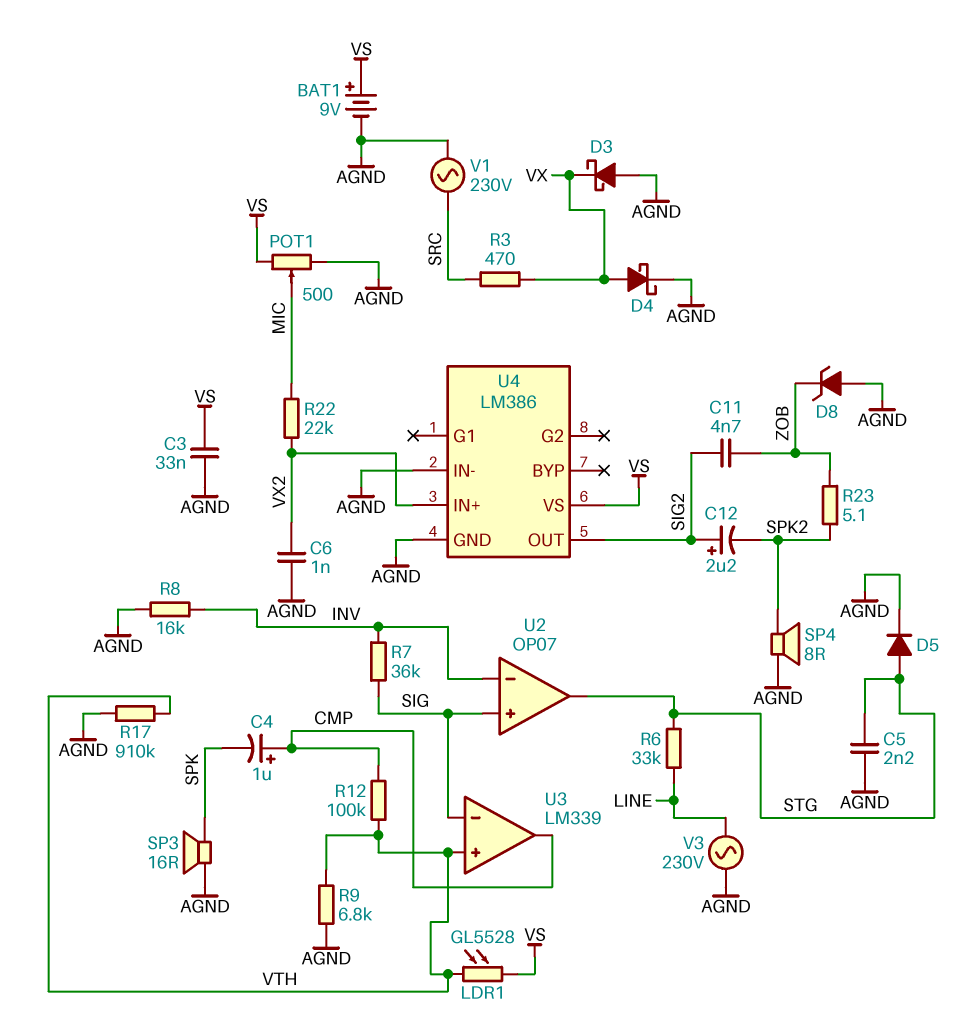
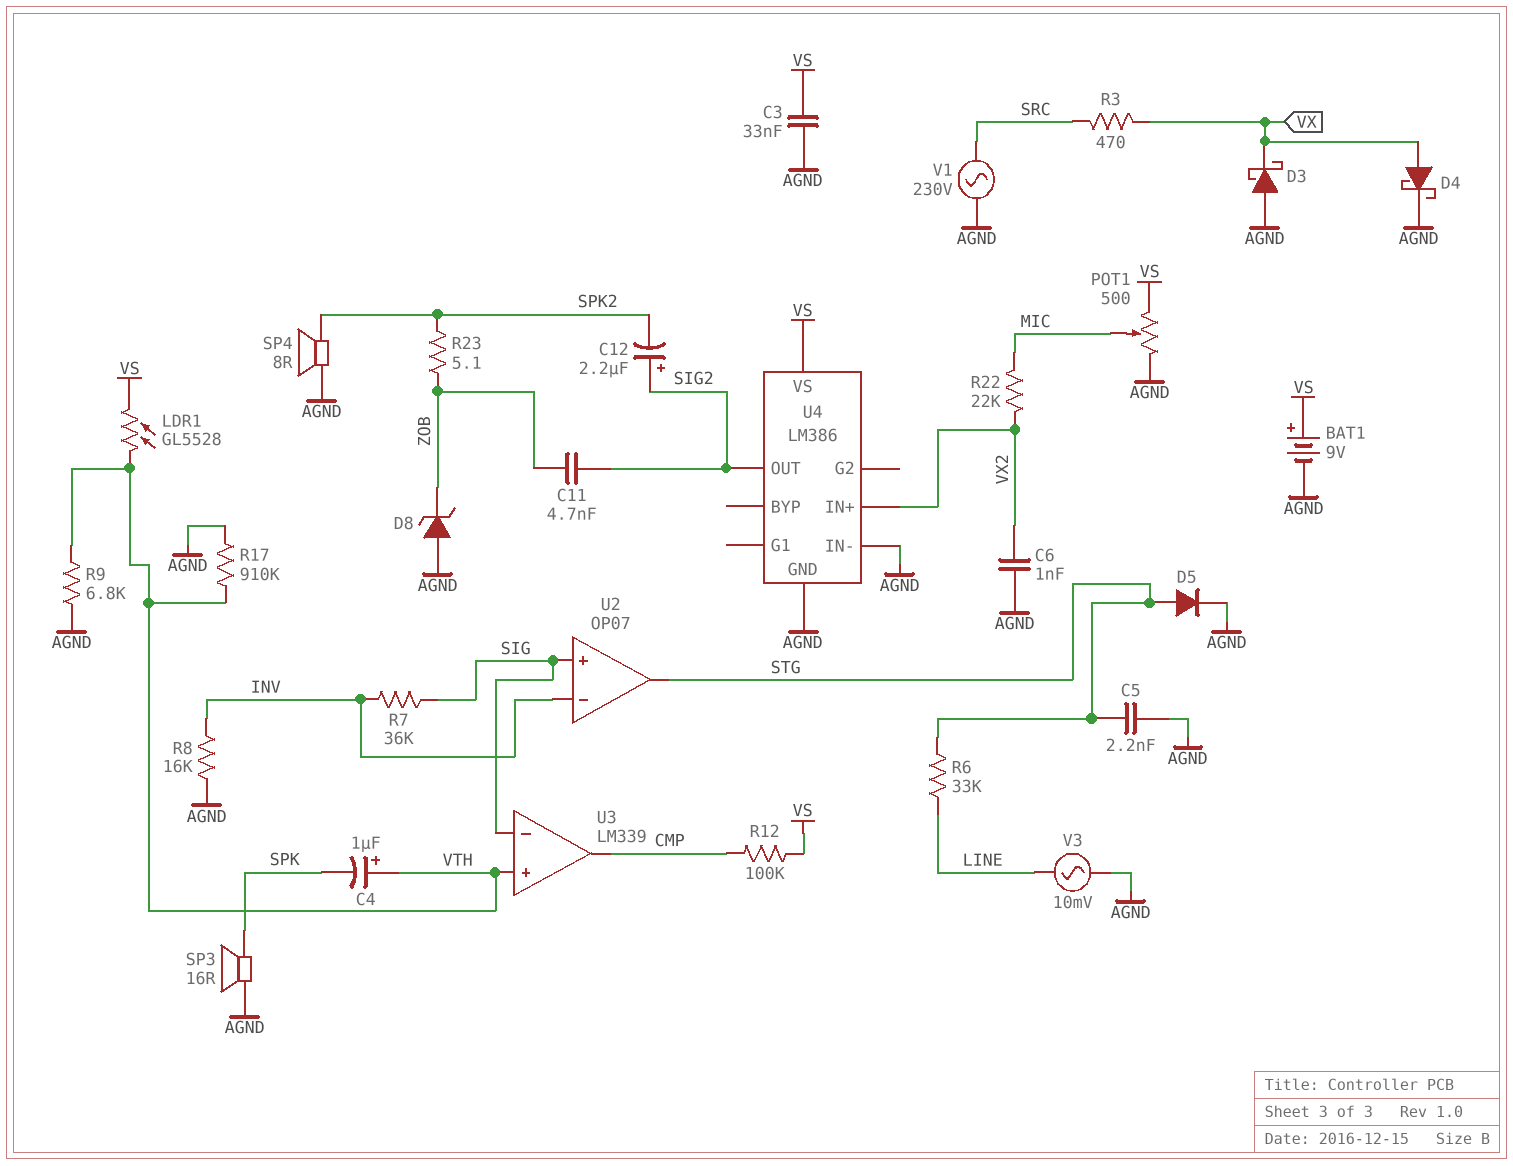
C4: 1uF (plus CMP, minus SPK) -> 1uF (plus VTH, minus SPK)
R12: 100k (CMP, VTH) -> 100k (CMP, VS)
V3: AC 230V (AGND, LINE) -> AC 10mV (AGND, LINE)

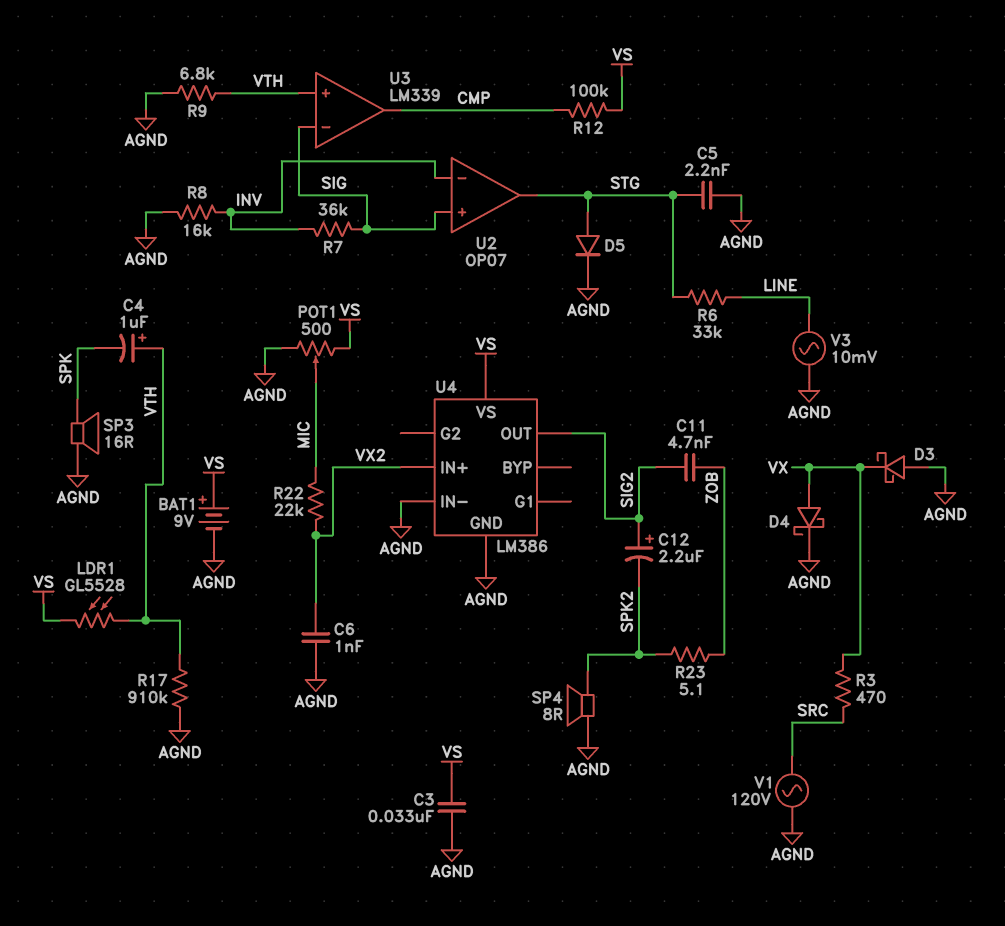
D8: zener (A AGND, K ZOB) -> none
V1: AC 230V (AGND, SRC) -> AC 120V (AGND, SRC)

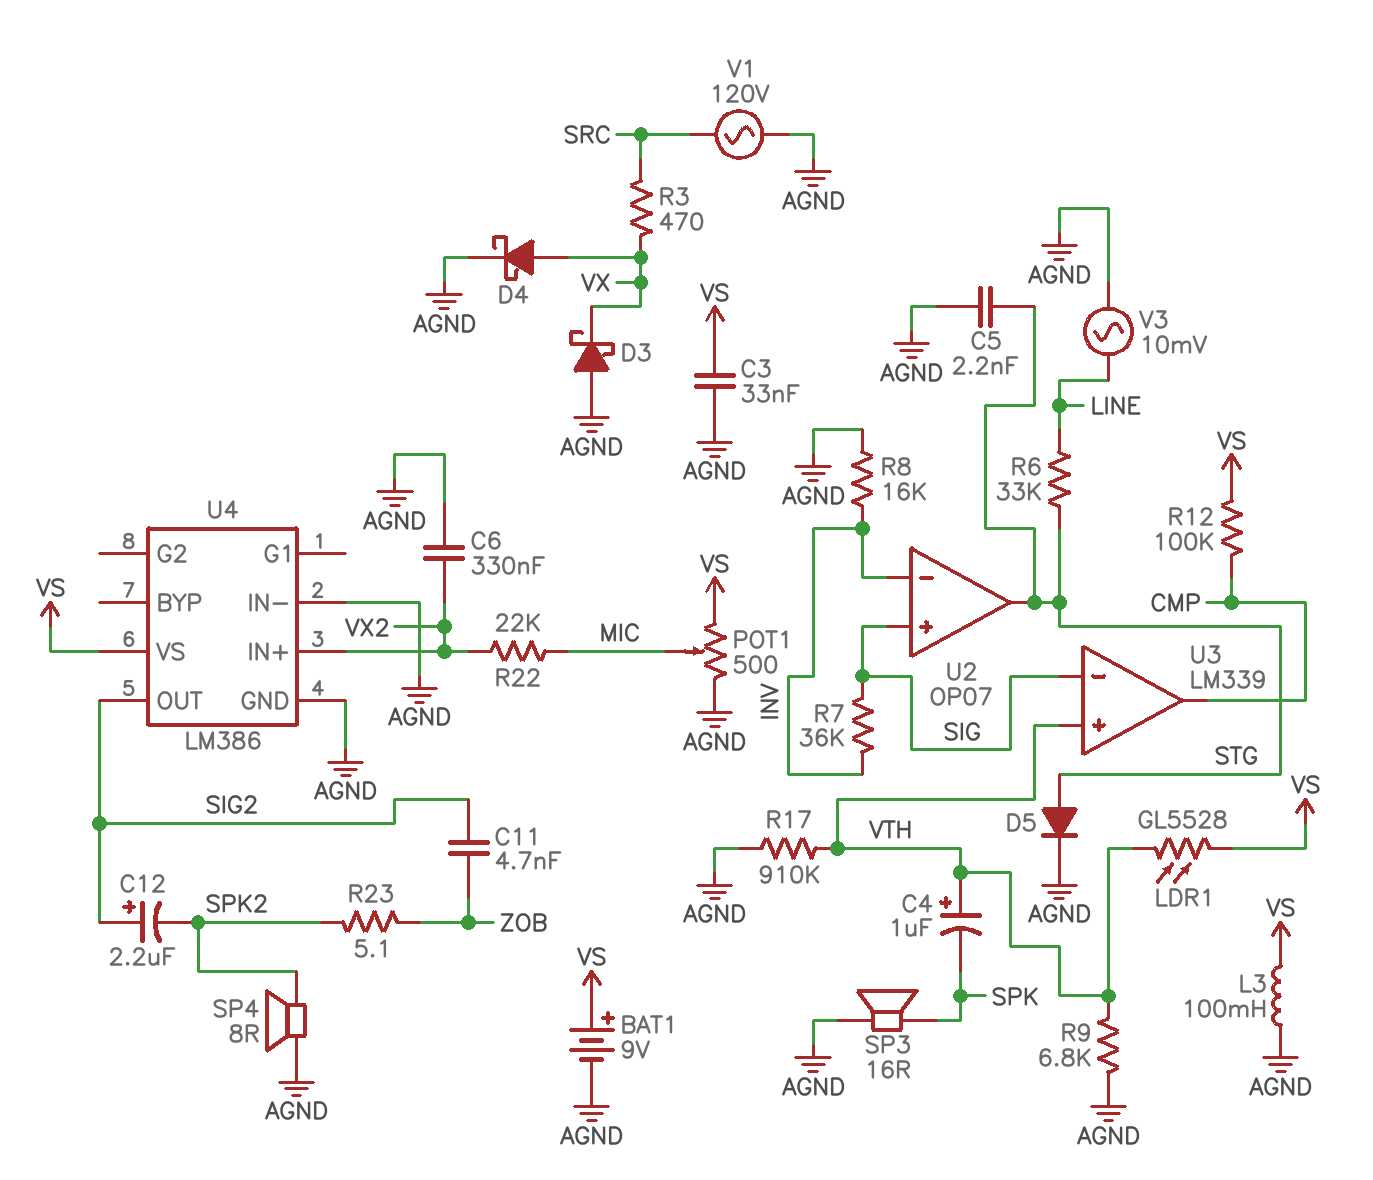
C6: 1nF (AGND, VX2) -> 330nF (AGND, VX2)
L3: none -> 100mH (AGND, VS)

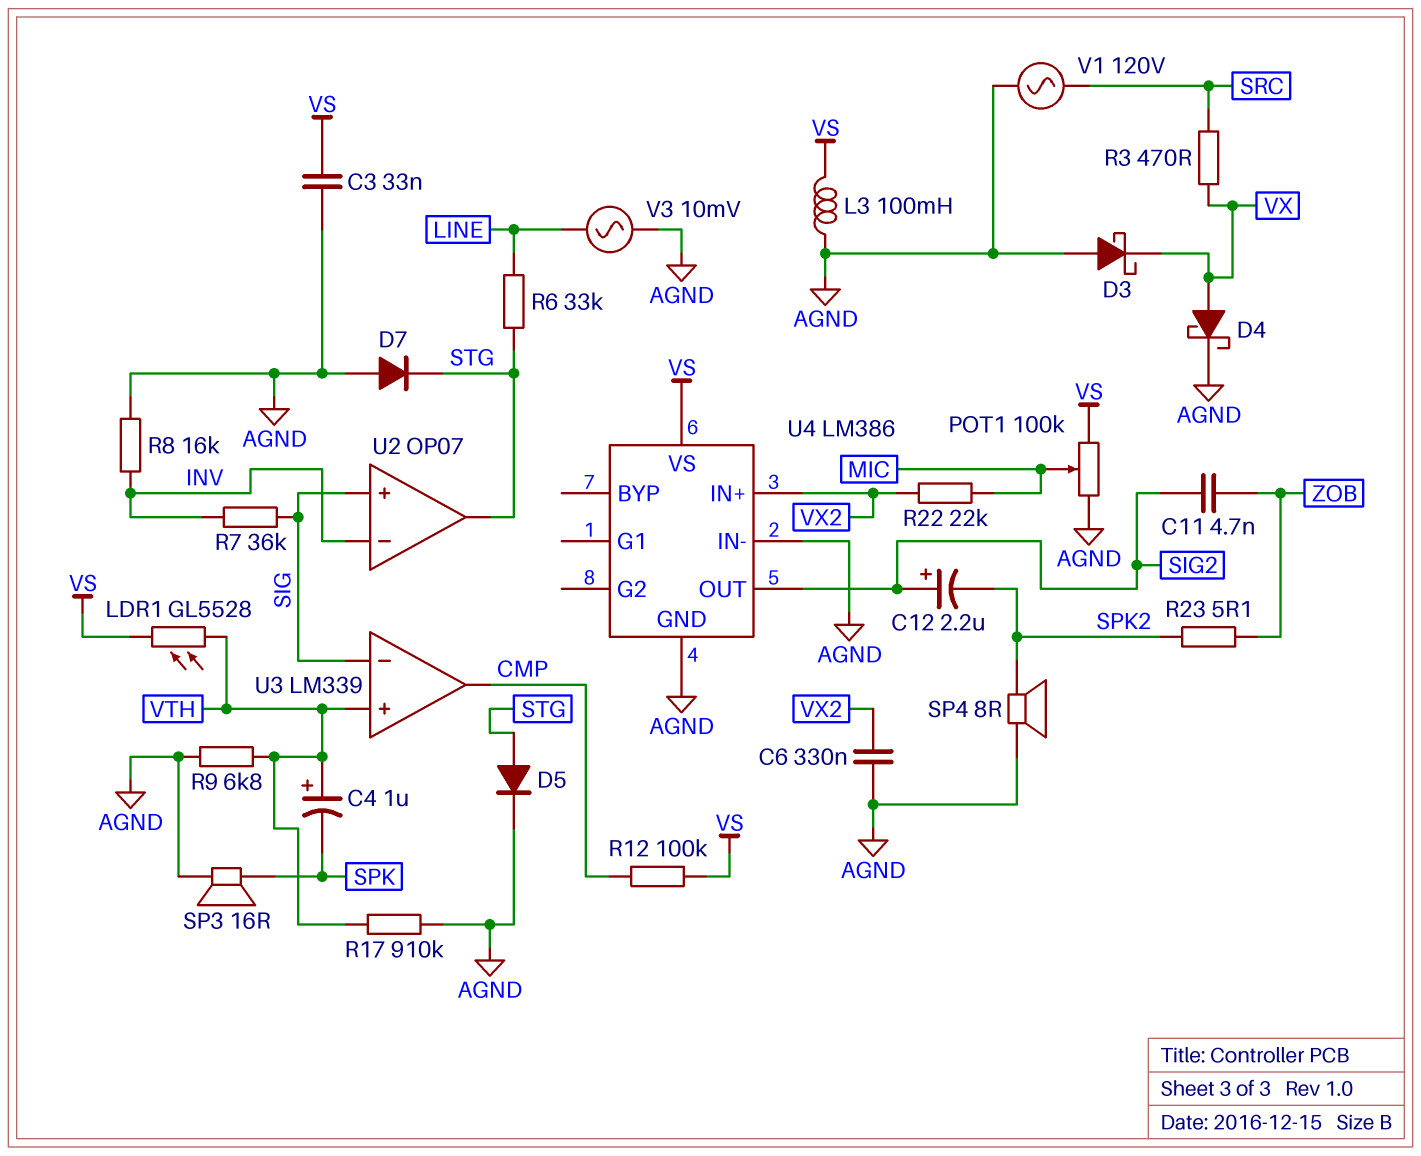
BAT1: 9V (plus VS, minus AGND) -> none
C5: 2.2nF (AGND, STG) -> none
D7: none -> diode (A AGND, K STG)
POT1: 500 (AGND, VS, wiper MIC) -> 100k (AGND, VS, wiper MIC)

